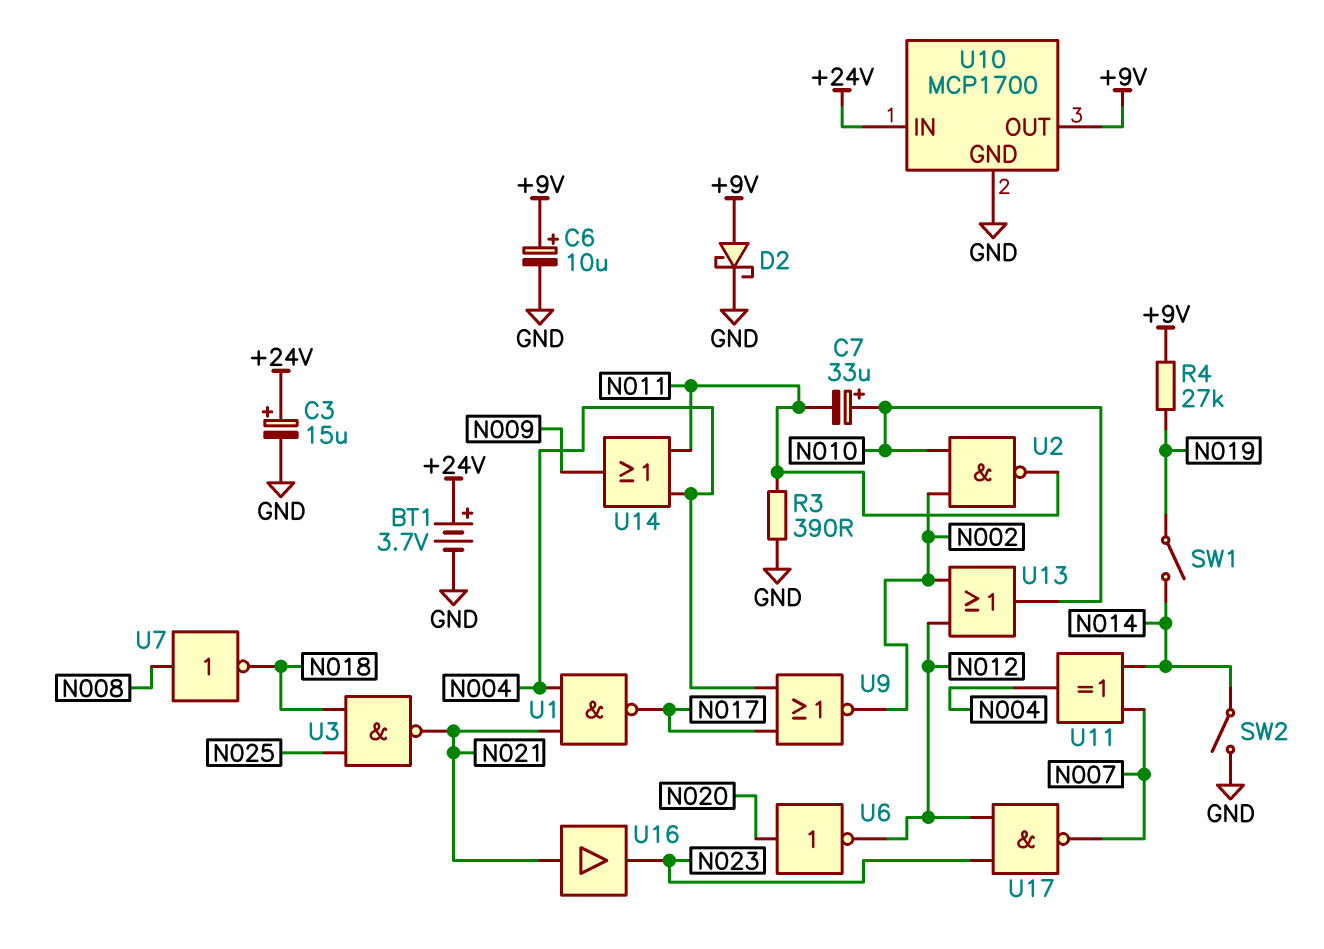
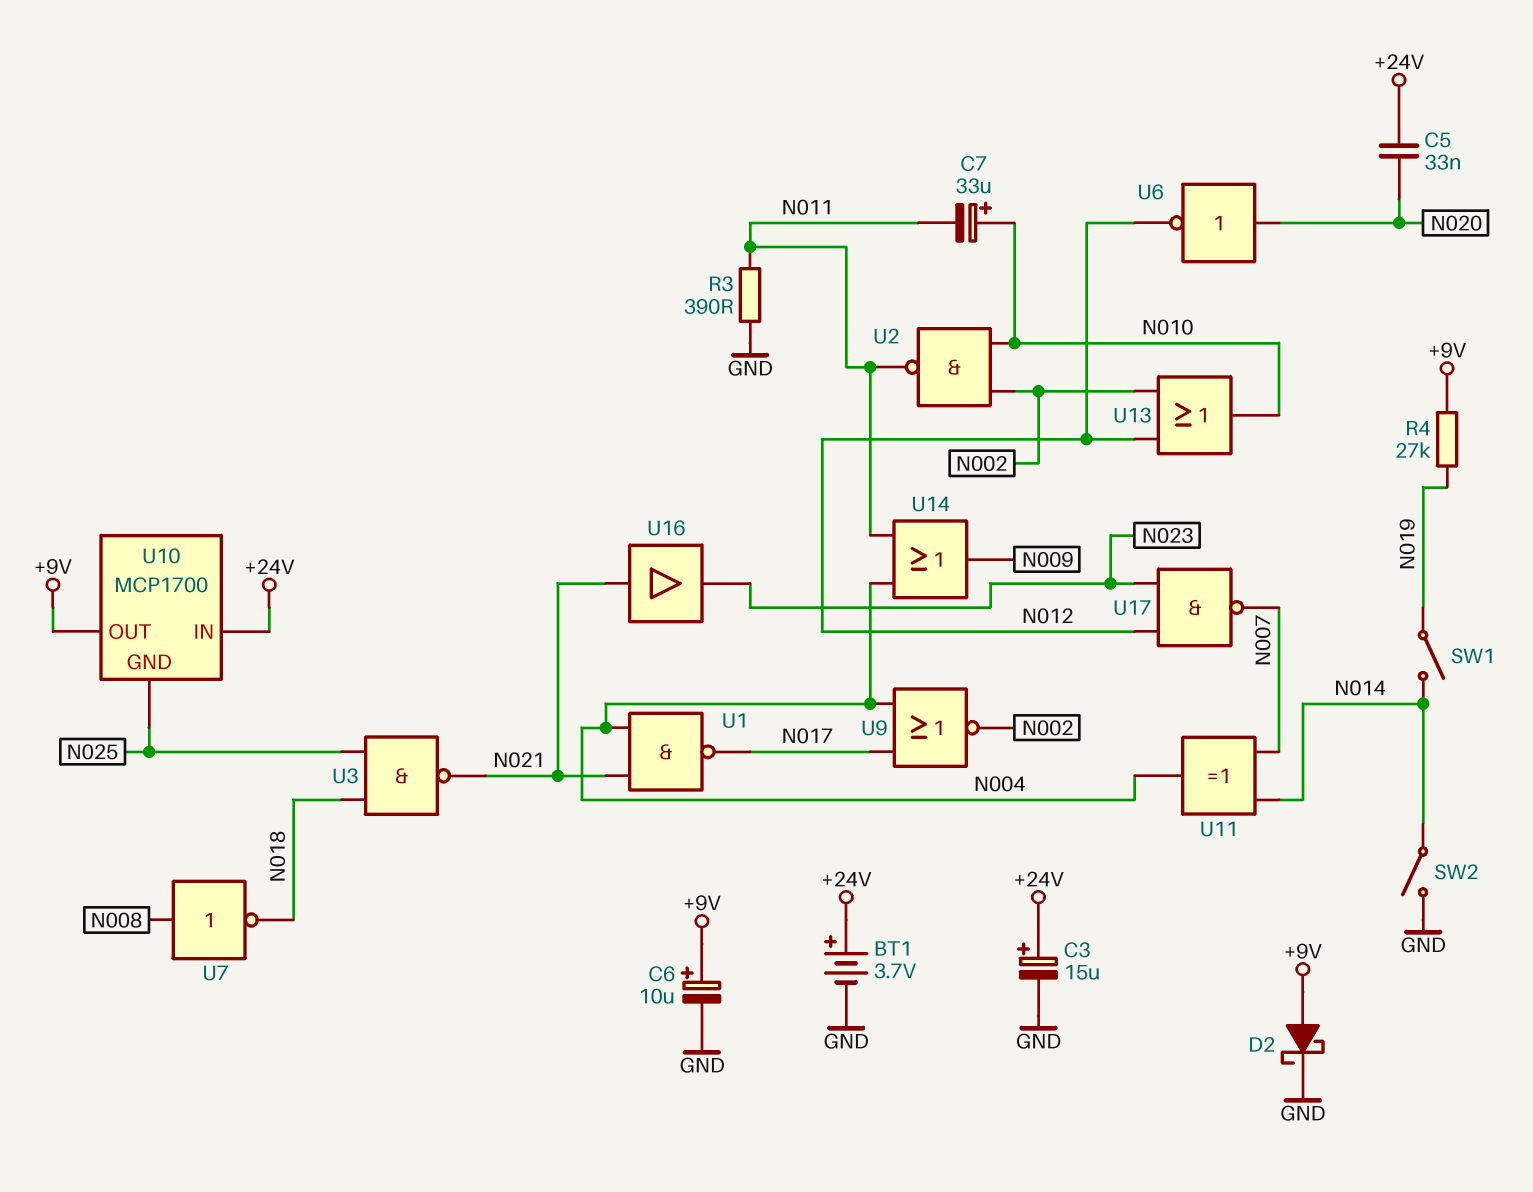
C5: none -> 33nF (+24V, N020)
U10 pin GND: GND -> N025

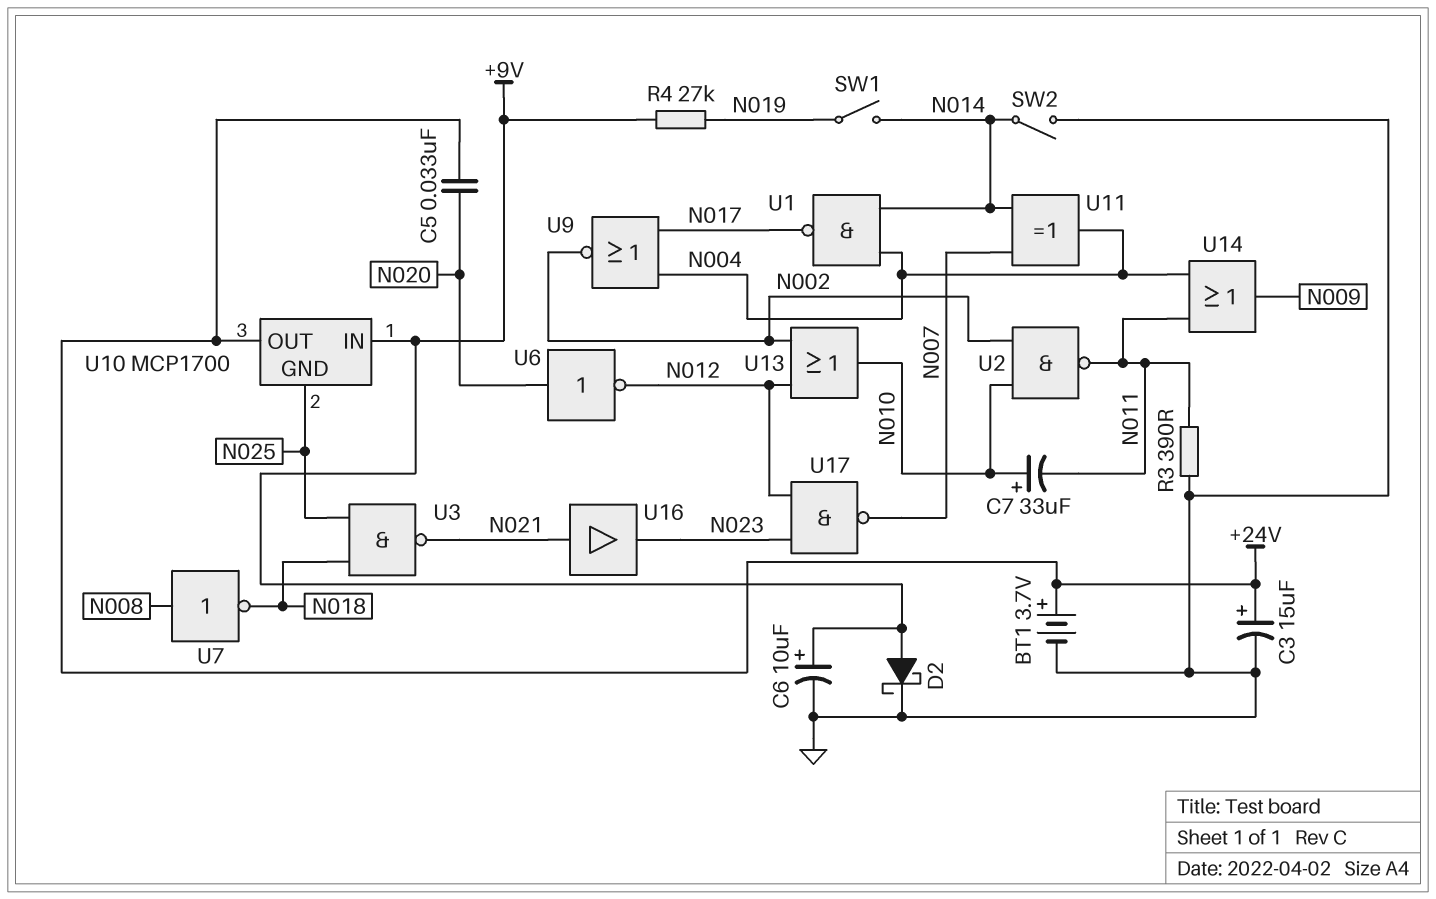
U1: NAND (in N004, in N021, out N017) -> NAND (in N004, in N014, out N017)
U10 pin IN: +24V -> +9V
U10 pin OUT: +9V -> +24V

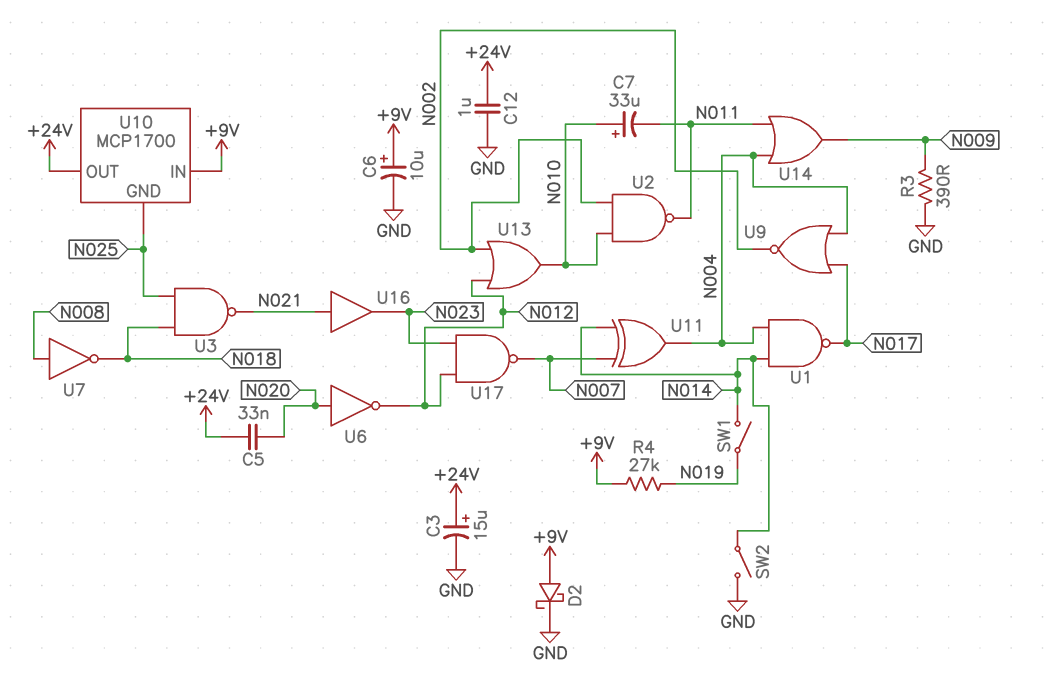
BT1: 3.7V (plus +24V, minus GND) -> none
C12: none -> 1uF (+24V, GND)
R3: 390 (GND, N011) -> 390 (GND, N009)

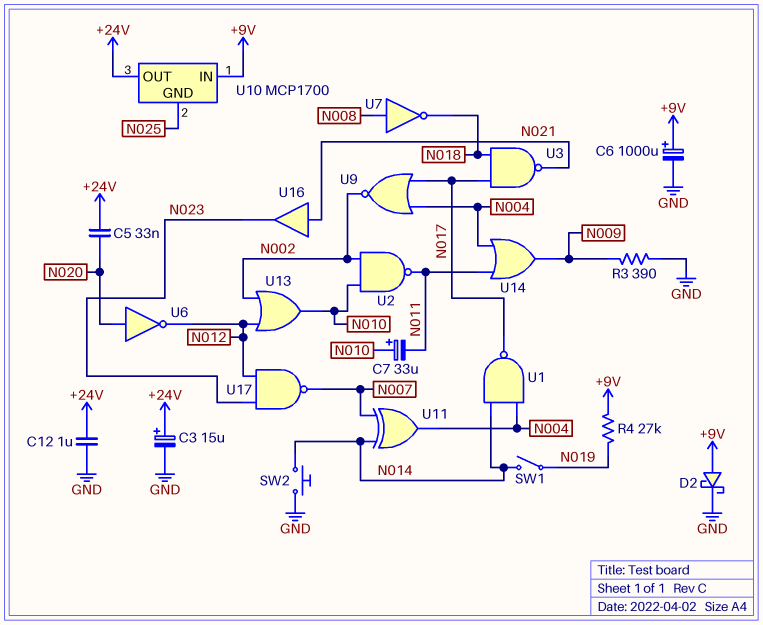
C6: 10uF (plus +9V, minus GND) -> 1000uF (plus +9V, minus GND)
SW2: switch (GND, N014) -> button (GND, N014)
U3: NAND (in N018, in N025, out N021) -> NAND (in N017, in N018, out N021)

